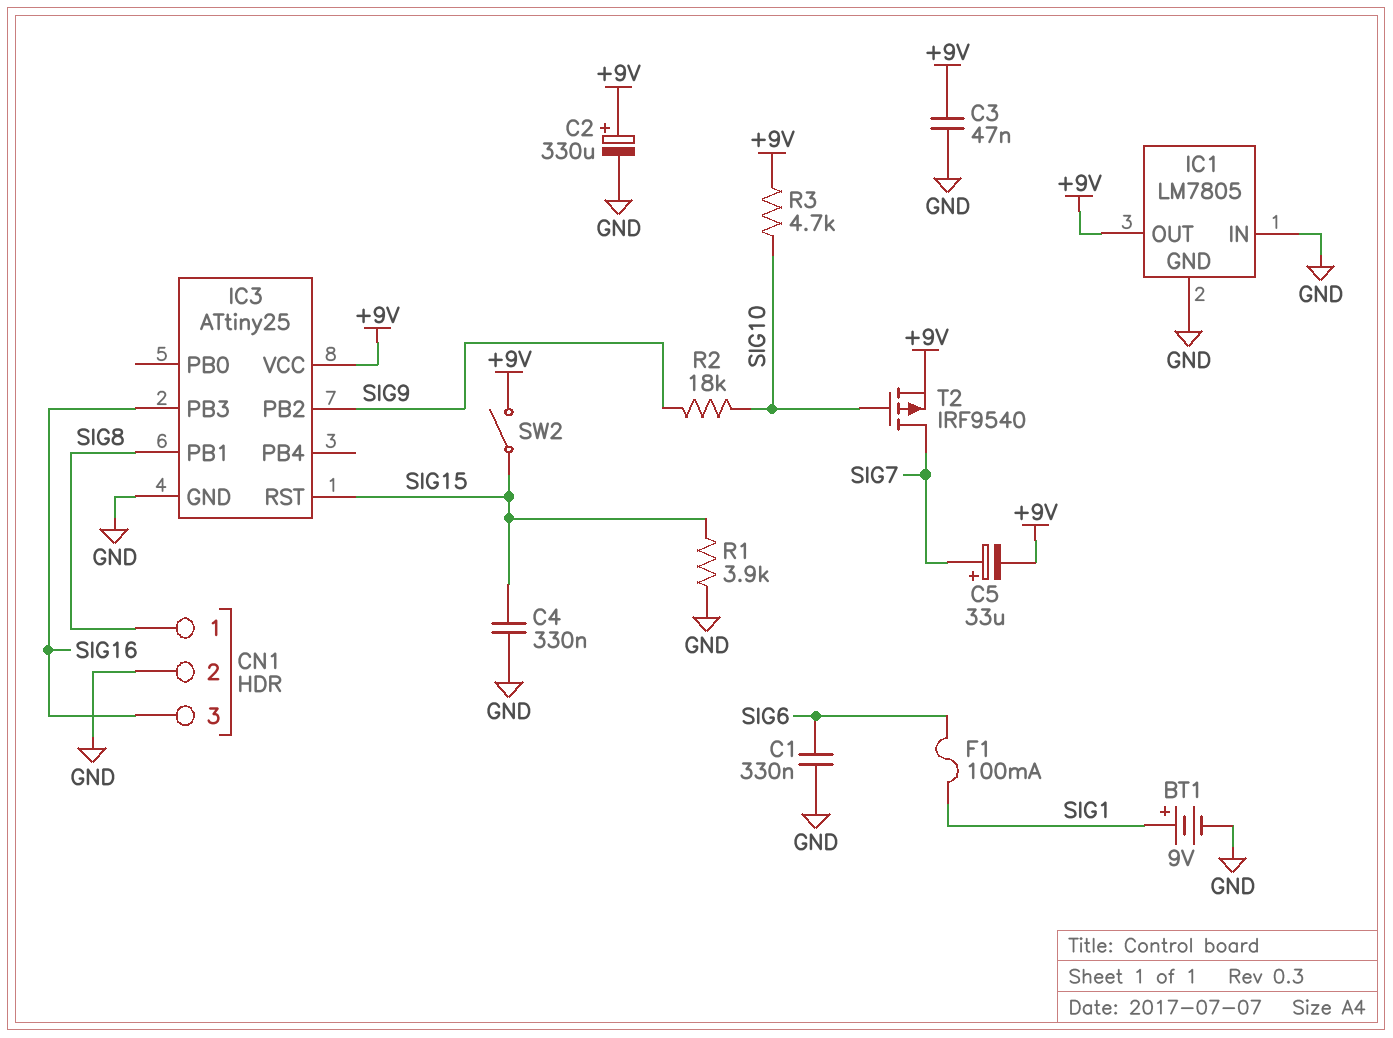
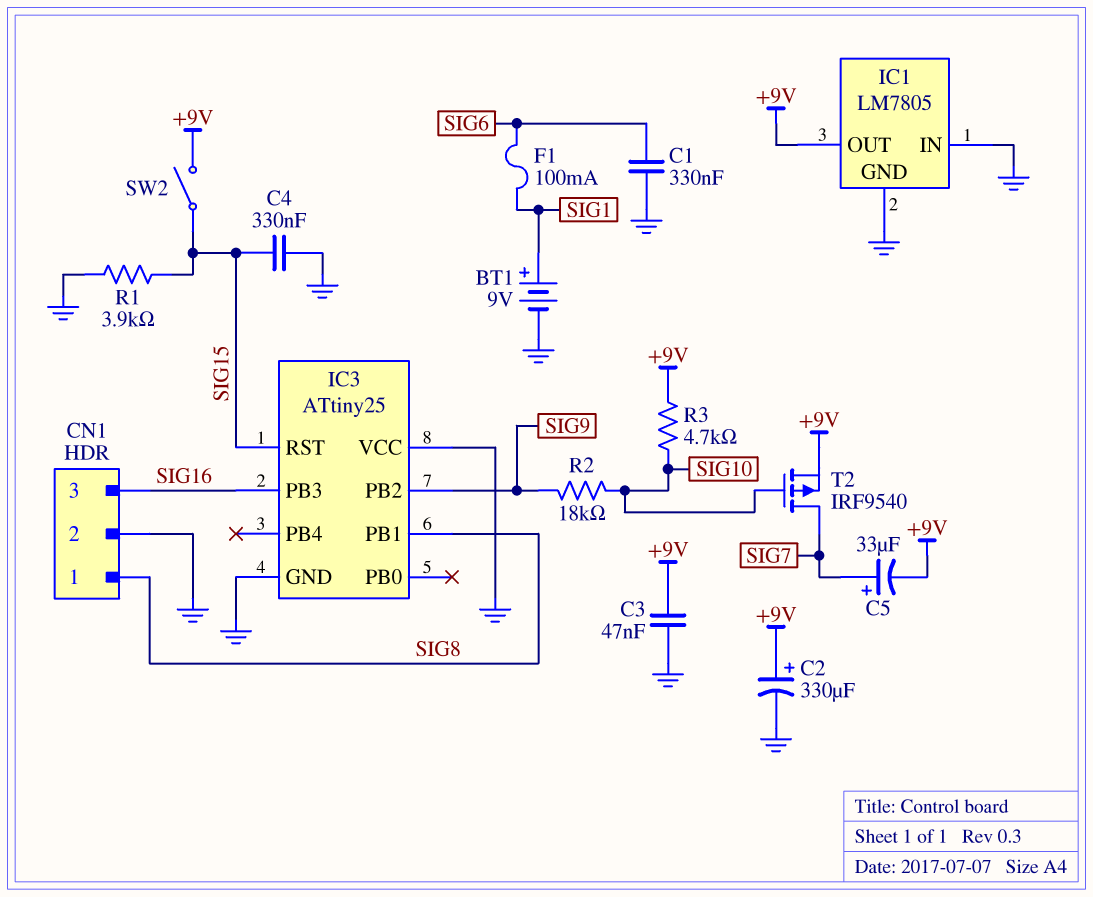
IC3 pin VCC: +9V -> GND

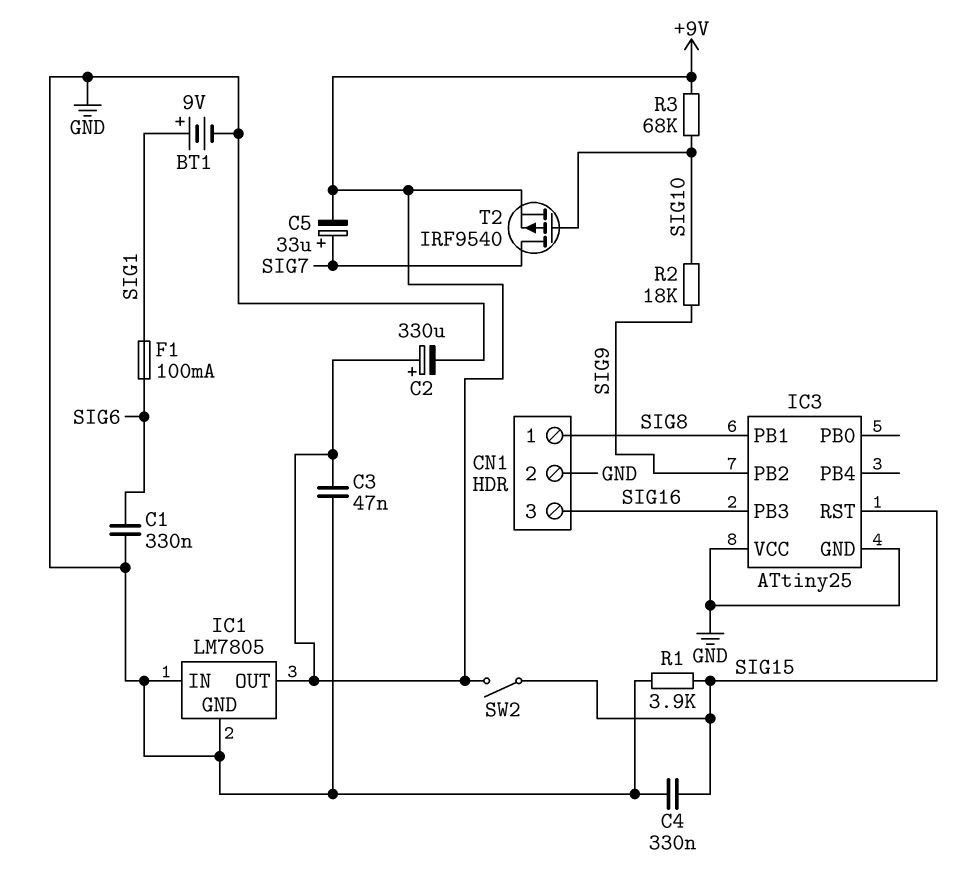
R3: 4.7k (+9V, SIG10) -> 68k (+9V, SIG10)

